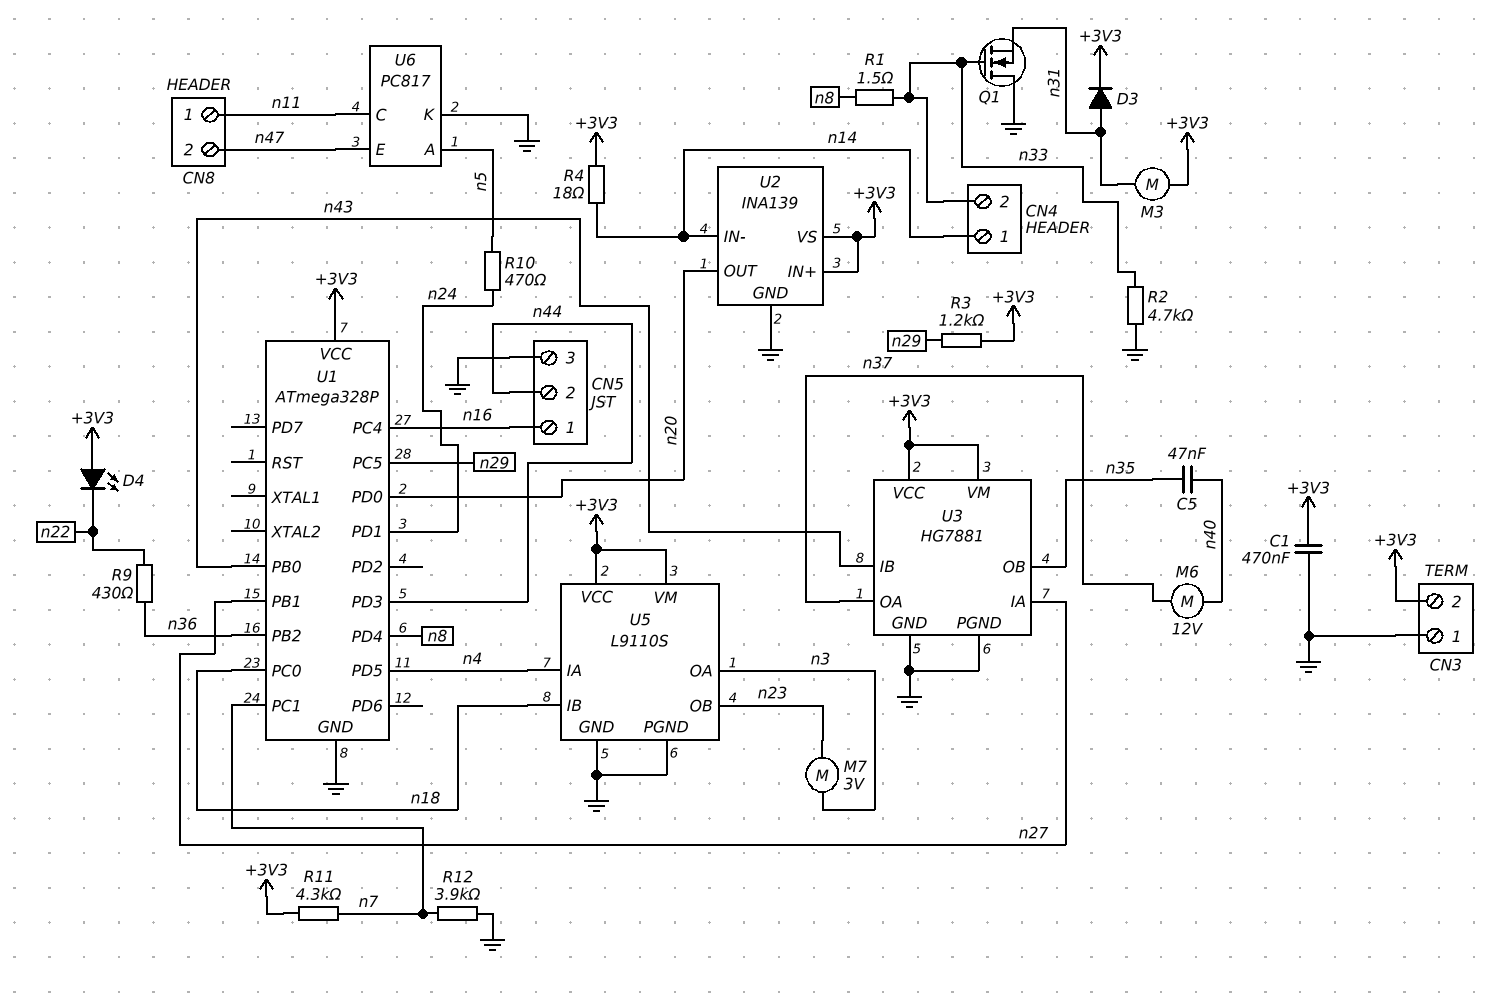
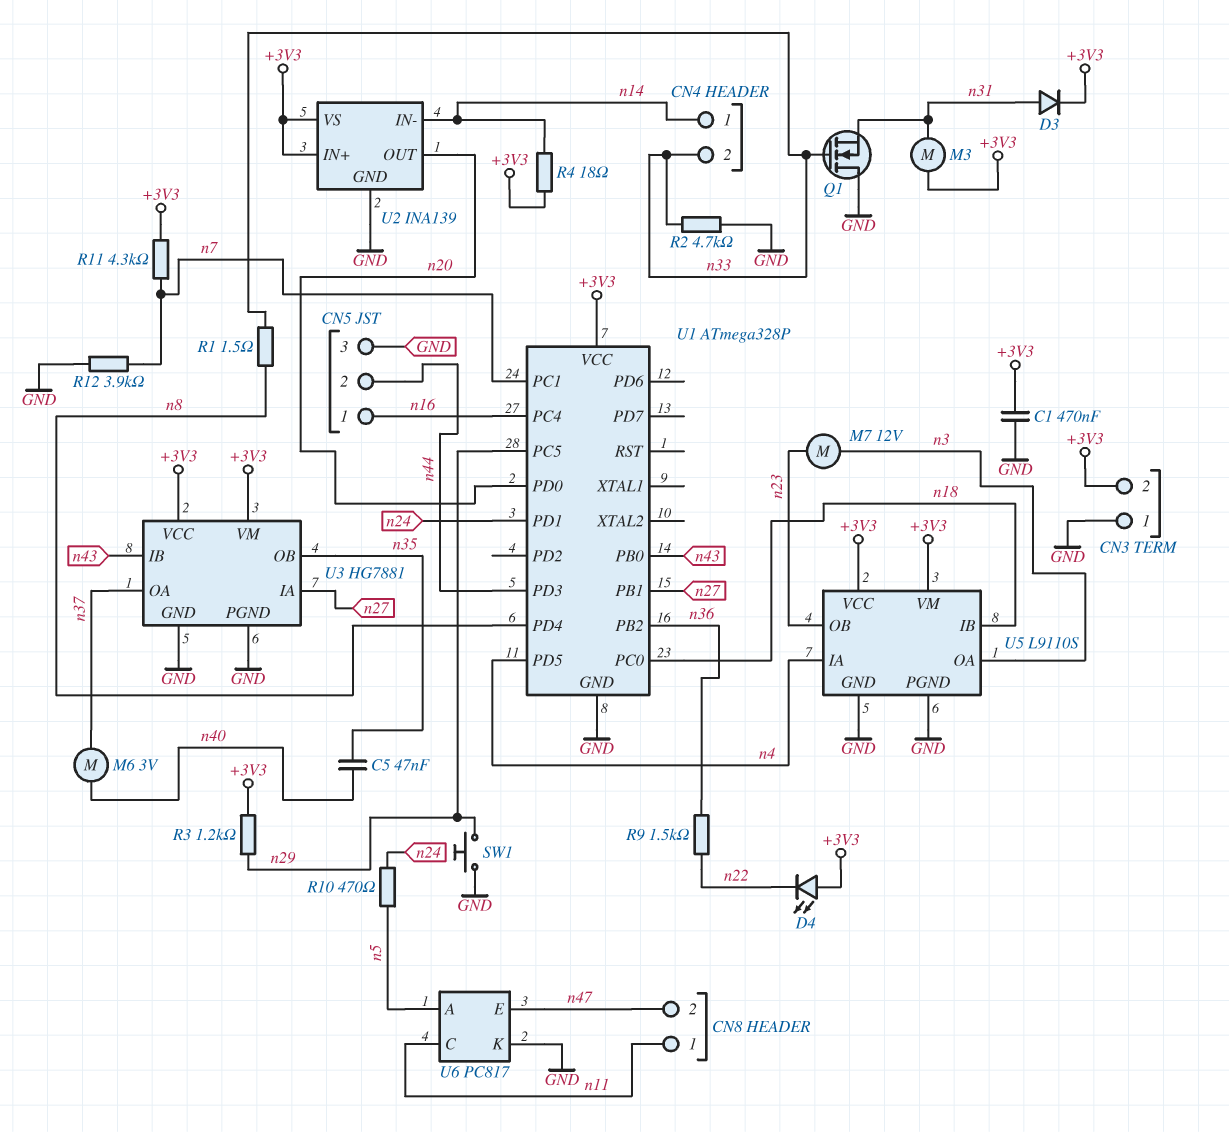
M6: motor 12V (n37, n40) -> motor 3V (n37, n40)
M7: motor 3V (n3, n23) -> motor 12V (n3, n23)
R9: 430 (n22, n36) -> 1.5k (n22, n36)
SW1: none -> button (GND, n29)

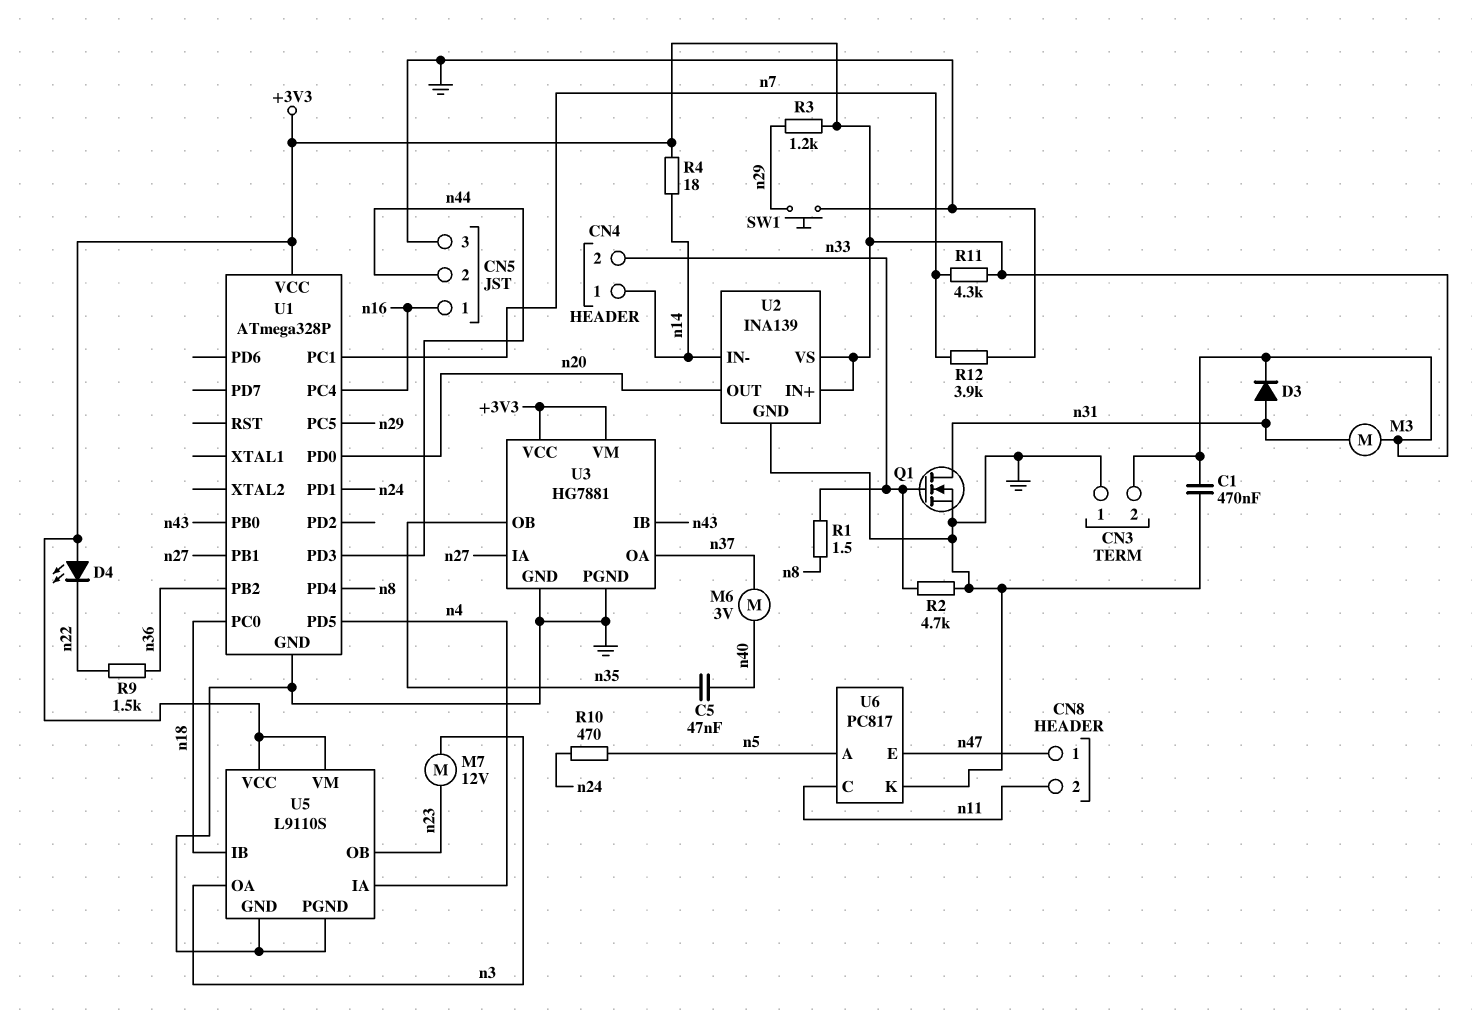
CN8 pin 1: n11 -> n47
CN8 pin 2: n47 -> n11
Q1: NMOS (G n33, D GND, S n31) -> NMOS (G n33, D n31, S GND)

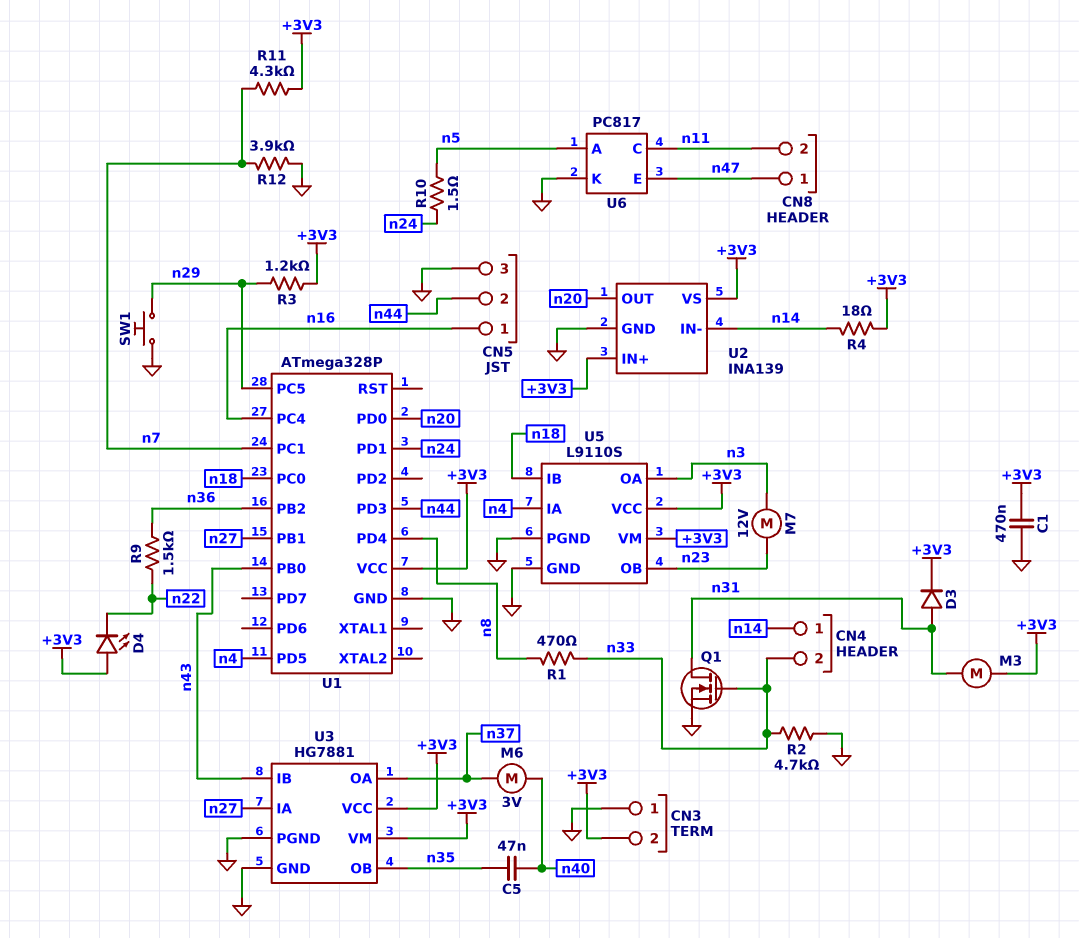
R1: 1.5 (n8, n33) -> 470 (n8, n33)
R10: 470 (n5, n24) -> 1.5 (n5, n24)

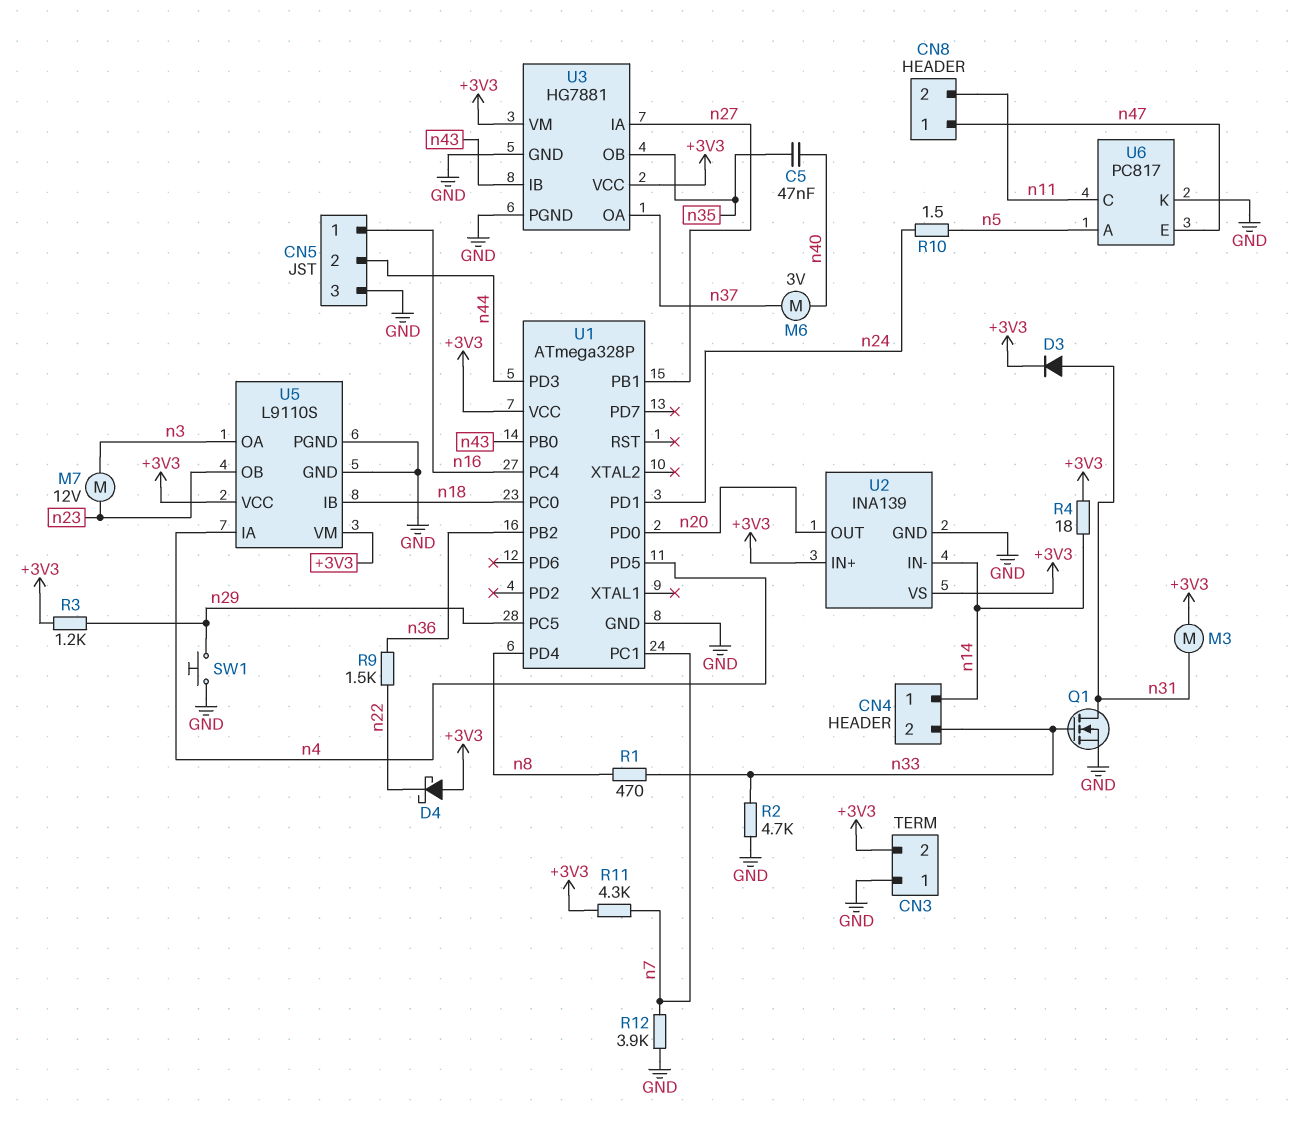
C1: 470nF (+3V3, GND) -> none
D4: LED (A +3V3, K n22) -> schottky (A +3V3, K n22)

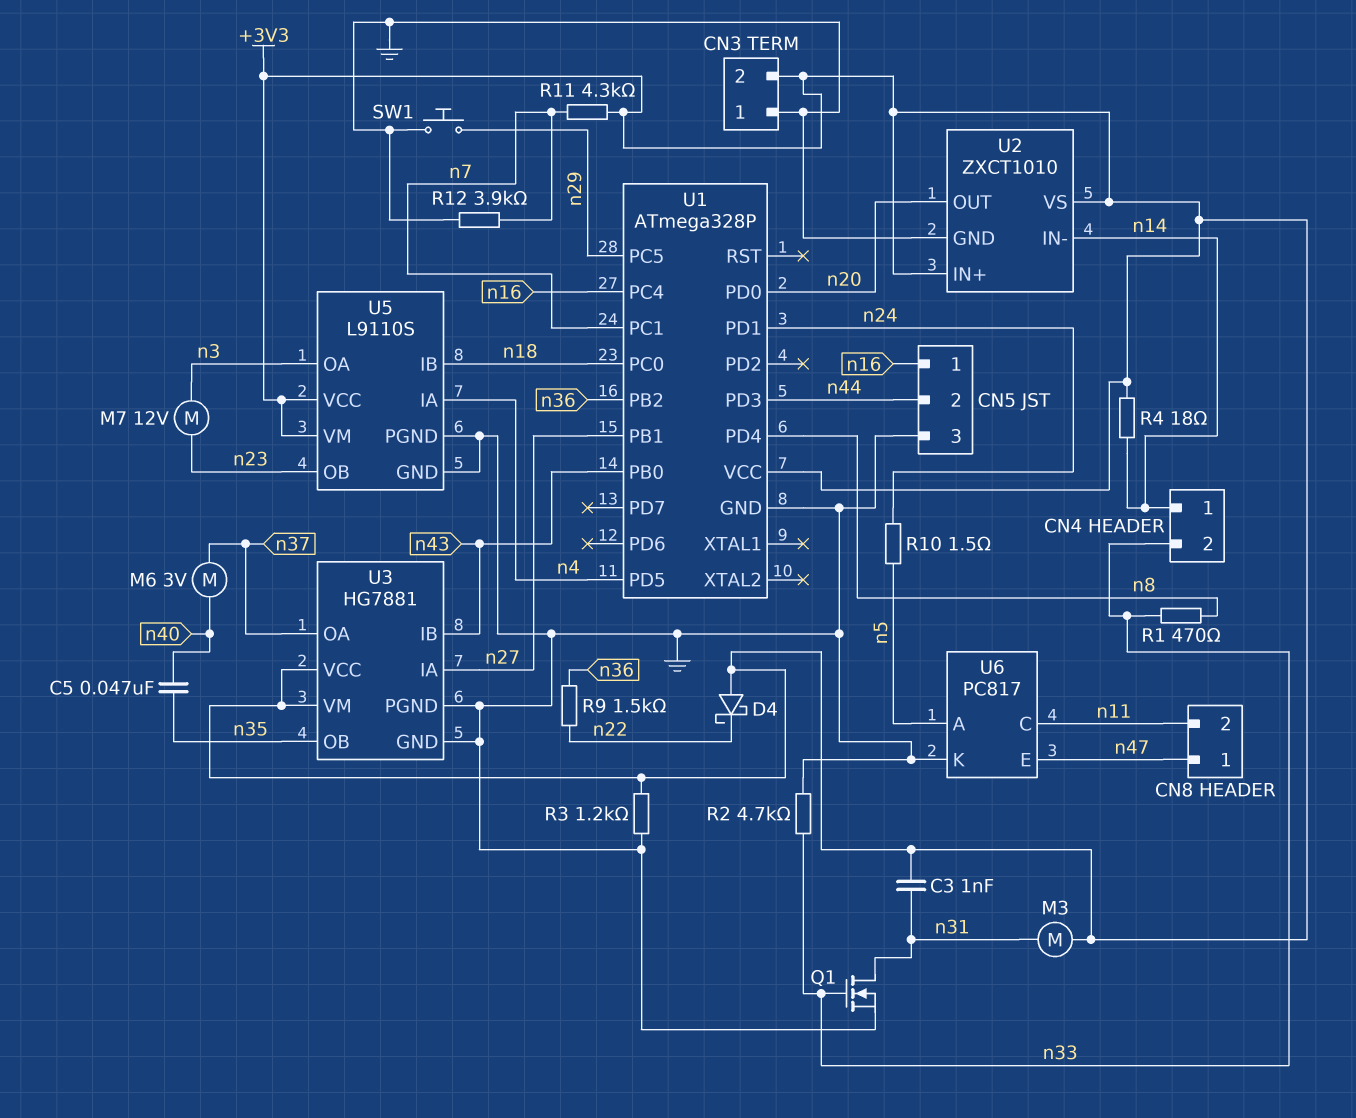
C3: none -> 1nF (+3V3, n31)
D3: diode (A n31, K +3V3) -> none
R3: 1.2k (+3V3, n29) -> 1.2k (+3V3, GND)
U2: INA139 -> ZXCT1010

